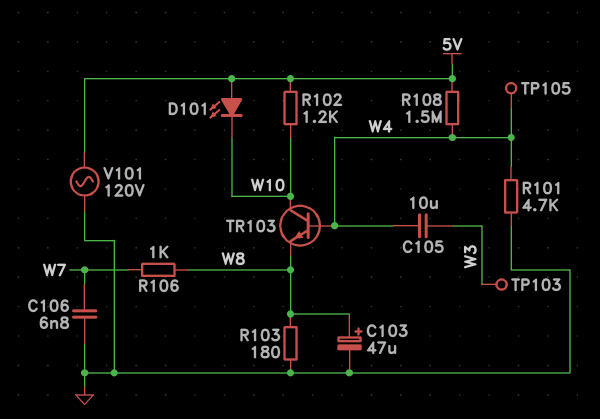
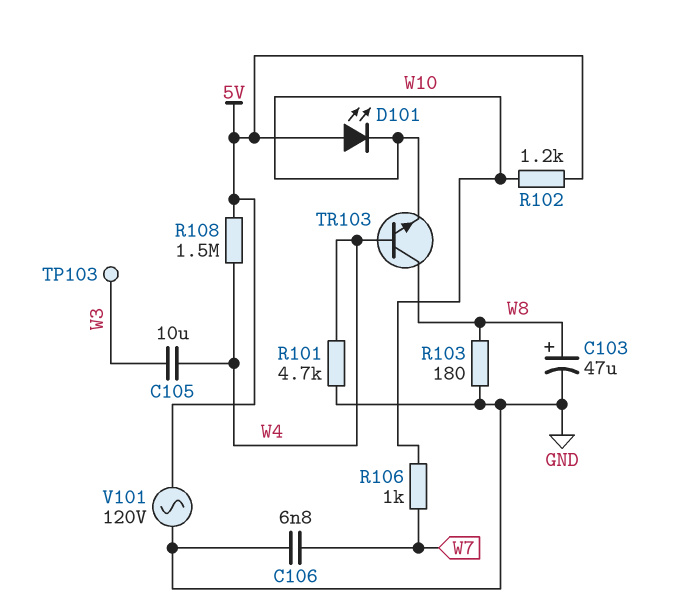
R106: 1k (W7, W8) -> 1k (W7, W10)
TP105: test point (W4) -> none
TR103: NPN (B W4, C W10, E W8) -> NPN (B W4, C W8, E W10)

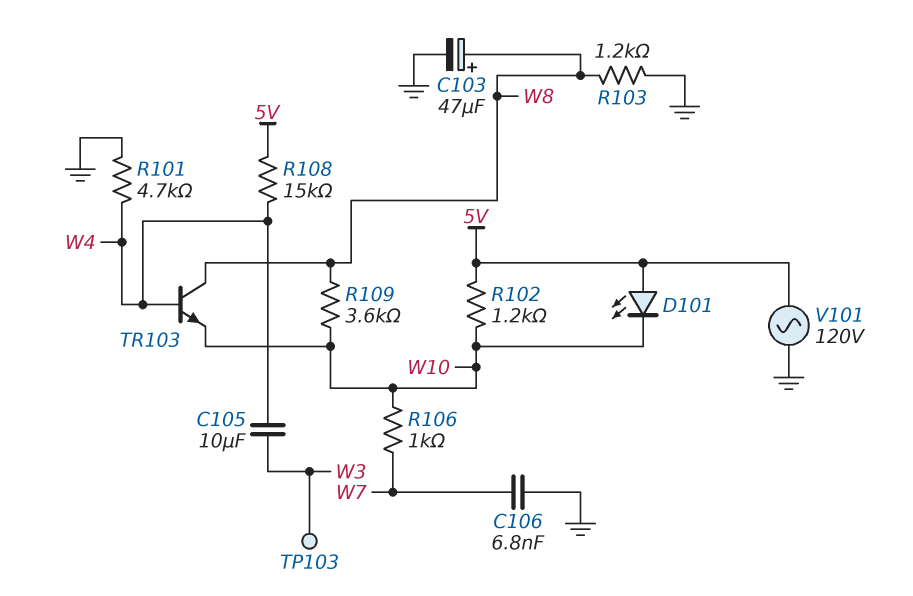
R103: 180 (GND, W8) -> 1.2k (GND, W8)
R108: 1.5M (5V, W4) -> 15k (5V, W4)
R109: none -> 3.6k (W8, W10)

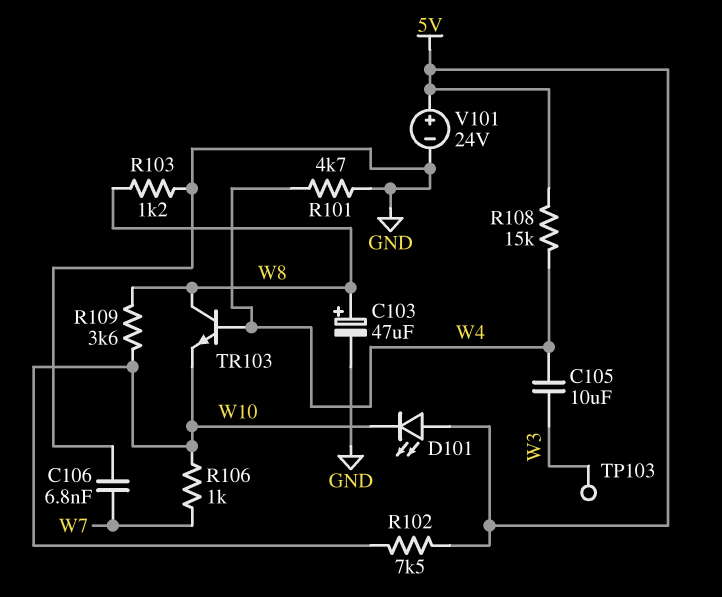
R102: 1.2k (5V, W10) -> 7.5k (5V, W10)
V101: AC 120V (5V, GND) -> 24V (plus 5V, minus GND)

